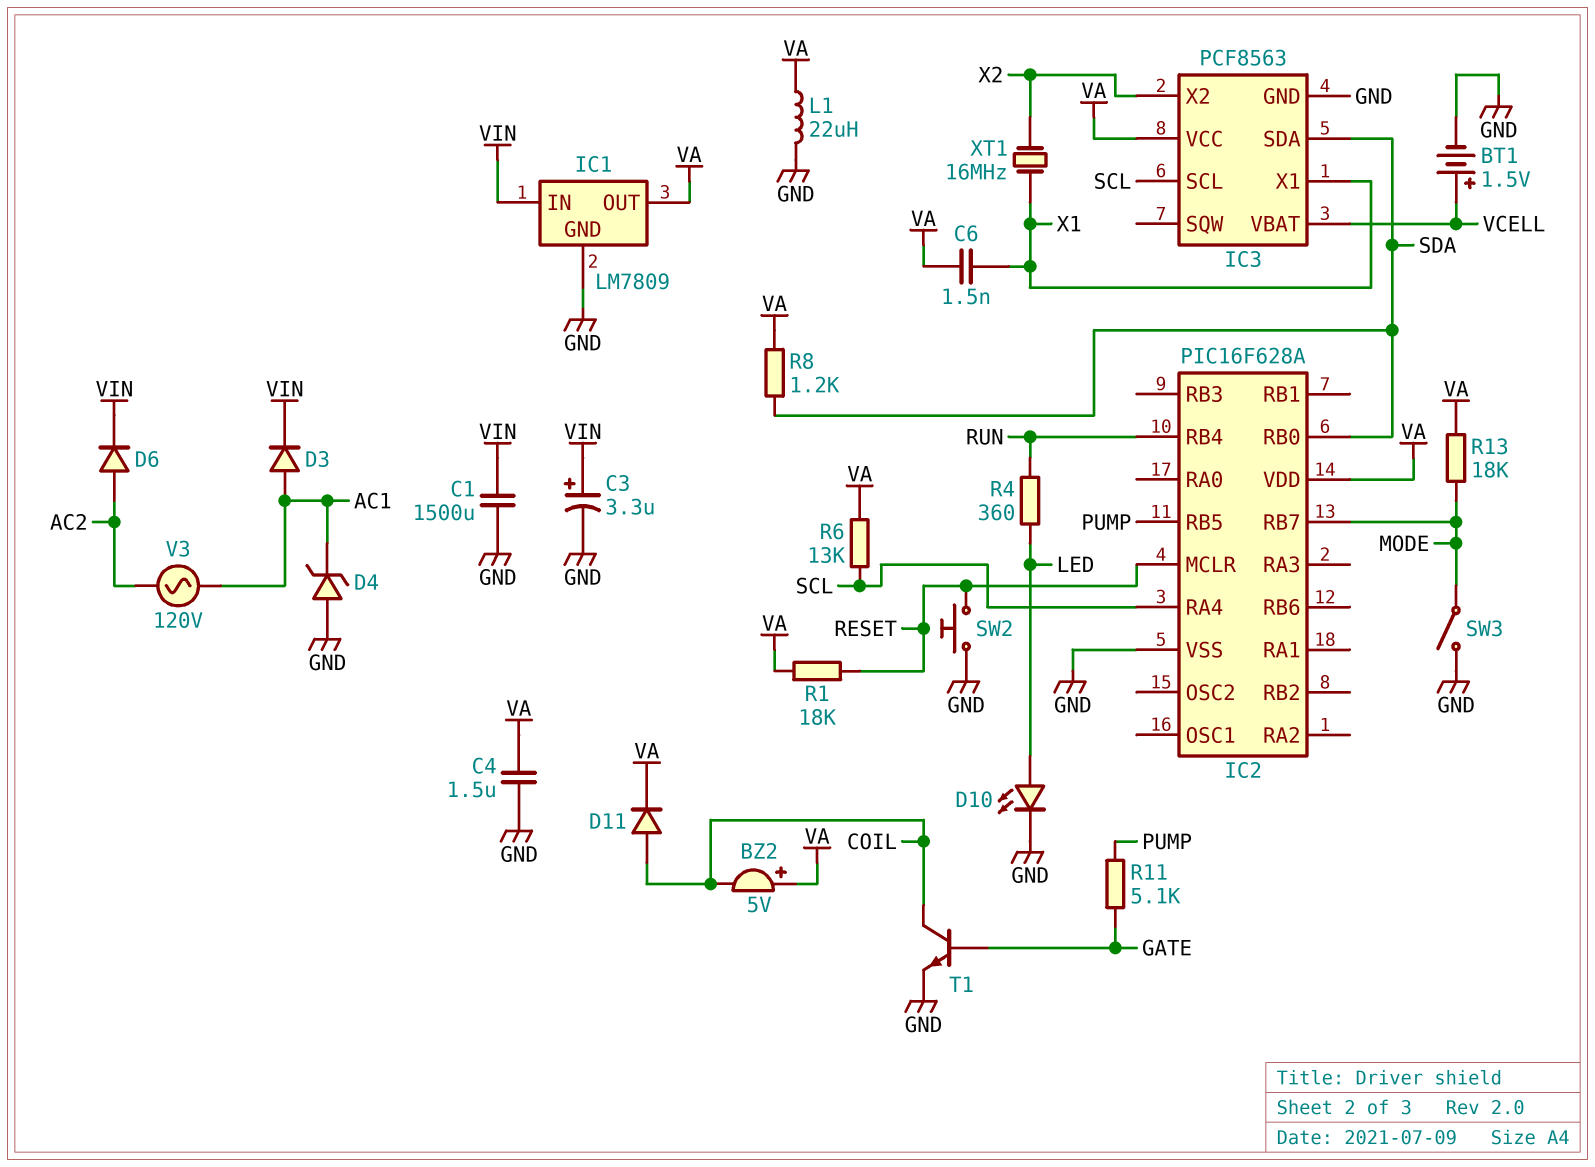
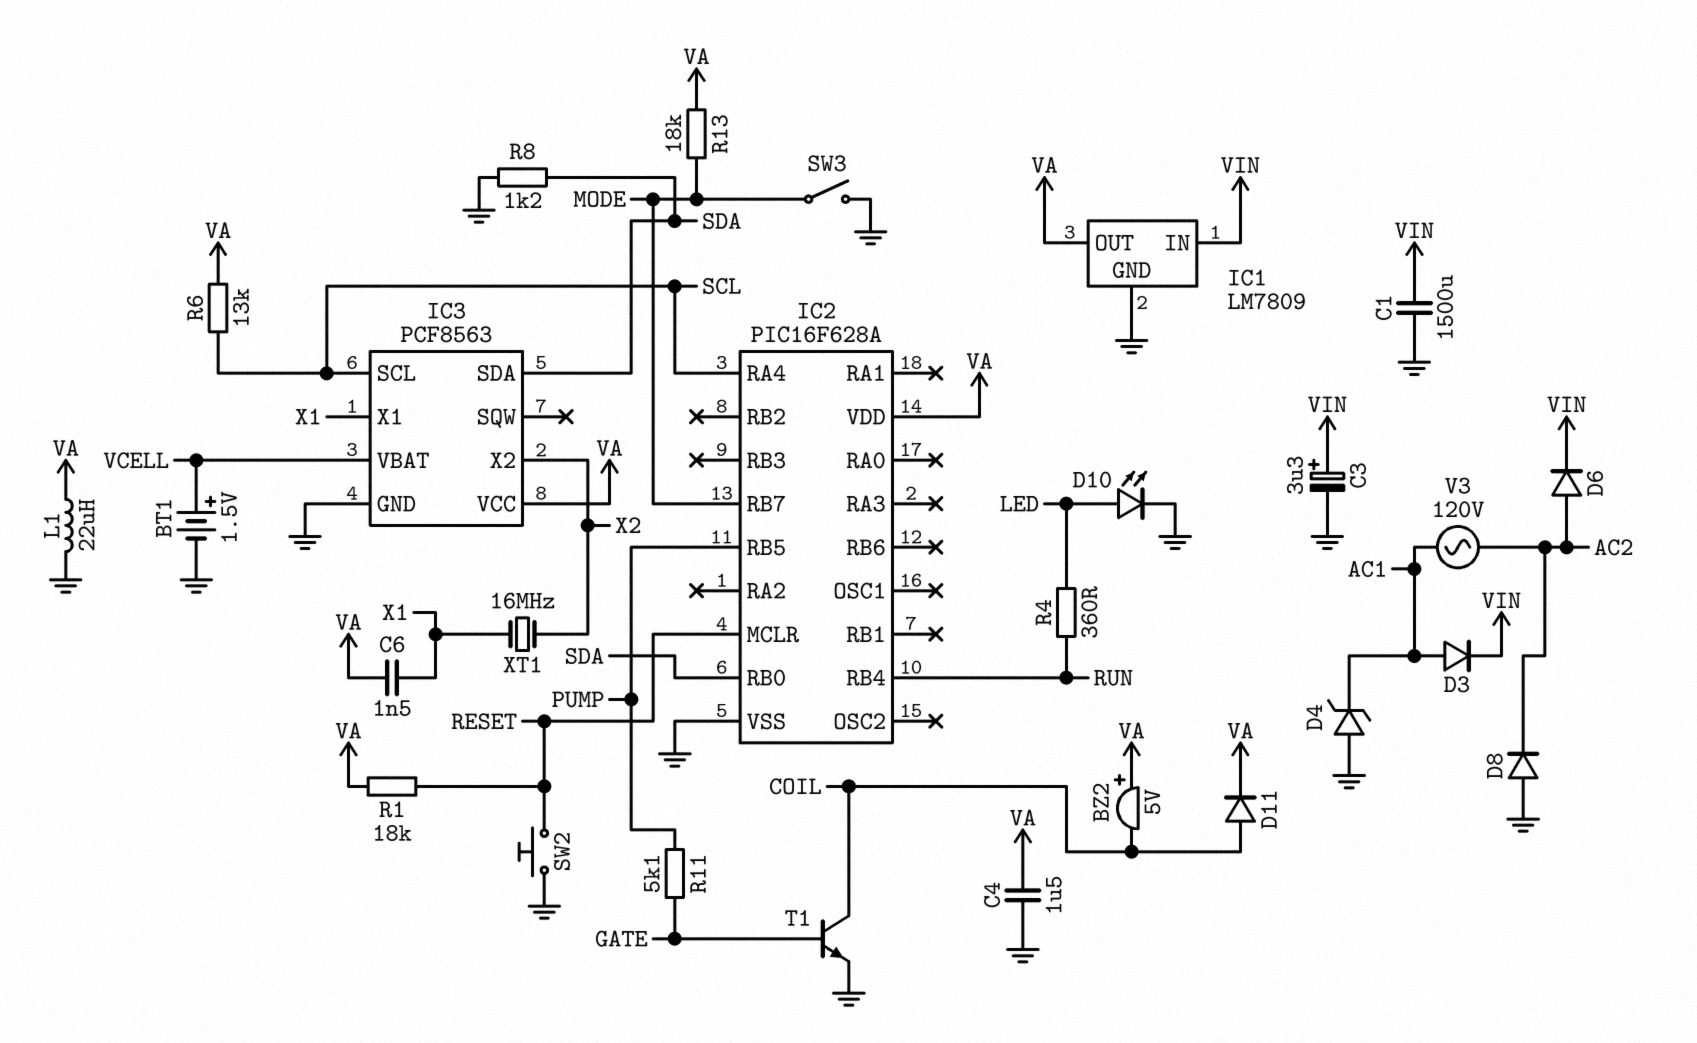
D8: none -> diode (A GND, K AC2)
R8: 1.2k (SDA, VA) -> 1.2k (GND, SDA)

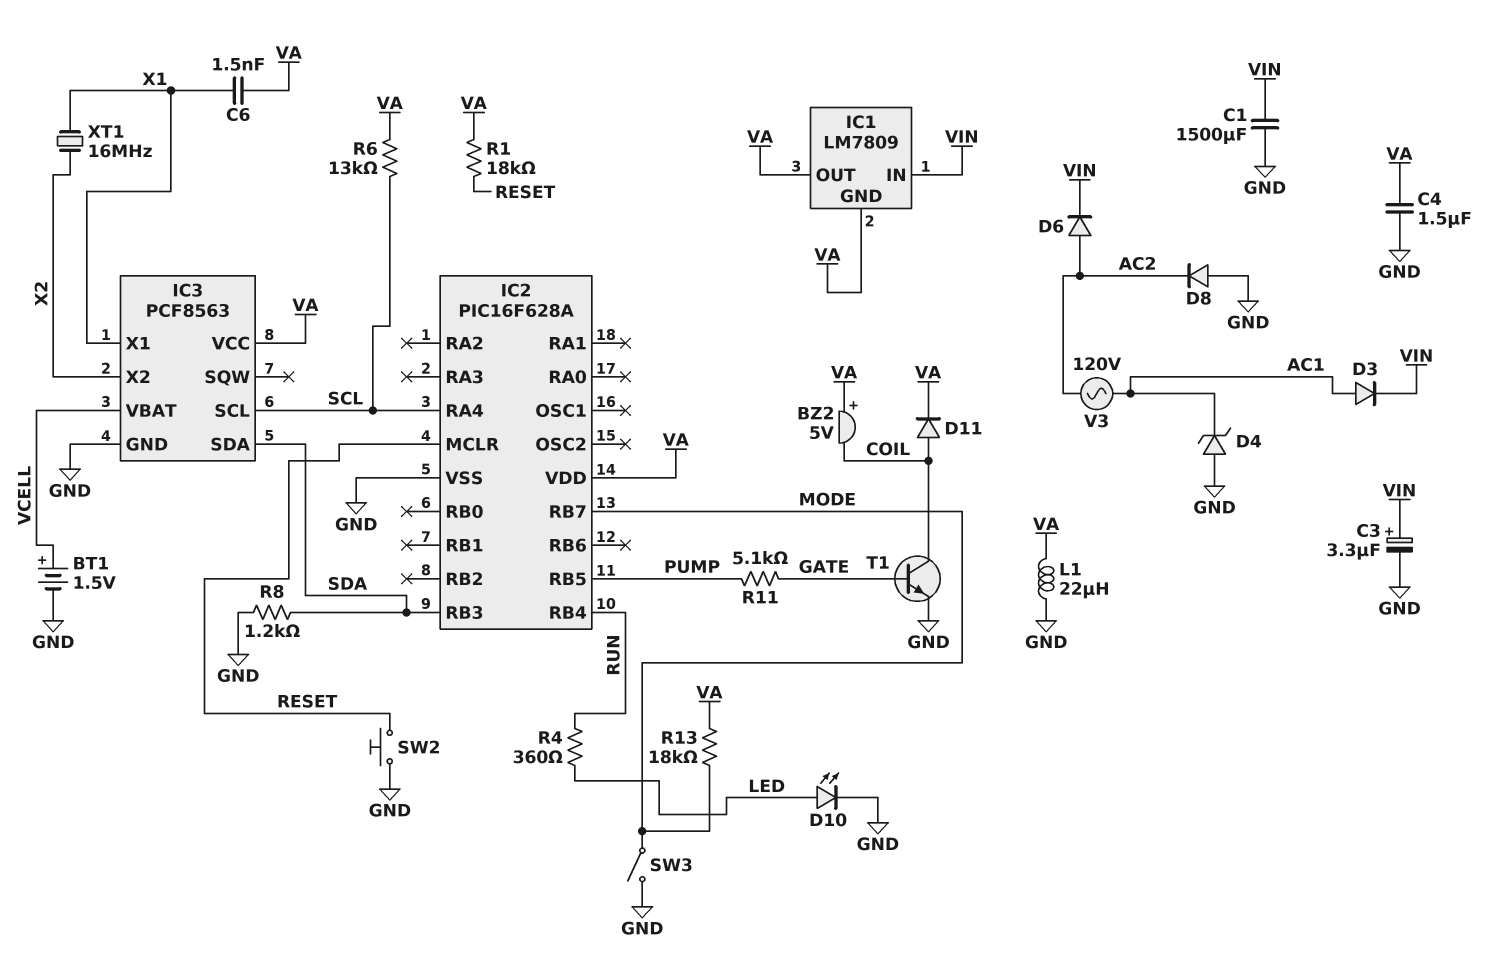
IC1 pin GND: GND -> VA
IC2 pin RB0: SDA -> none
IC2 pin RB3: none -> SDA

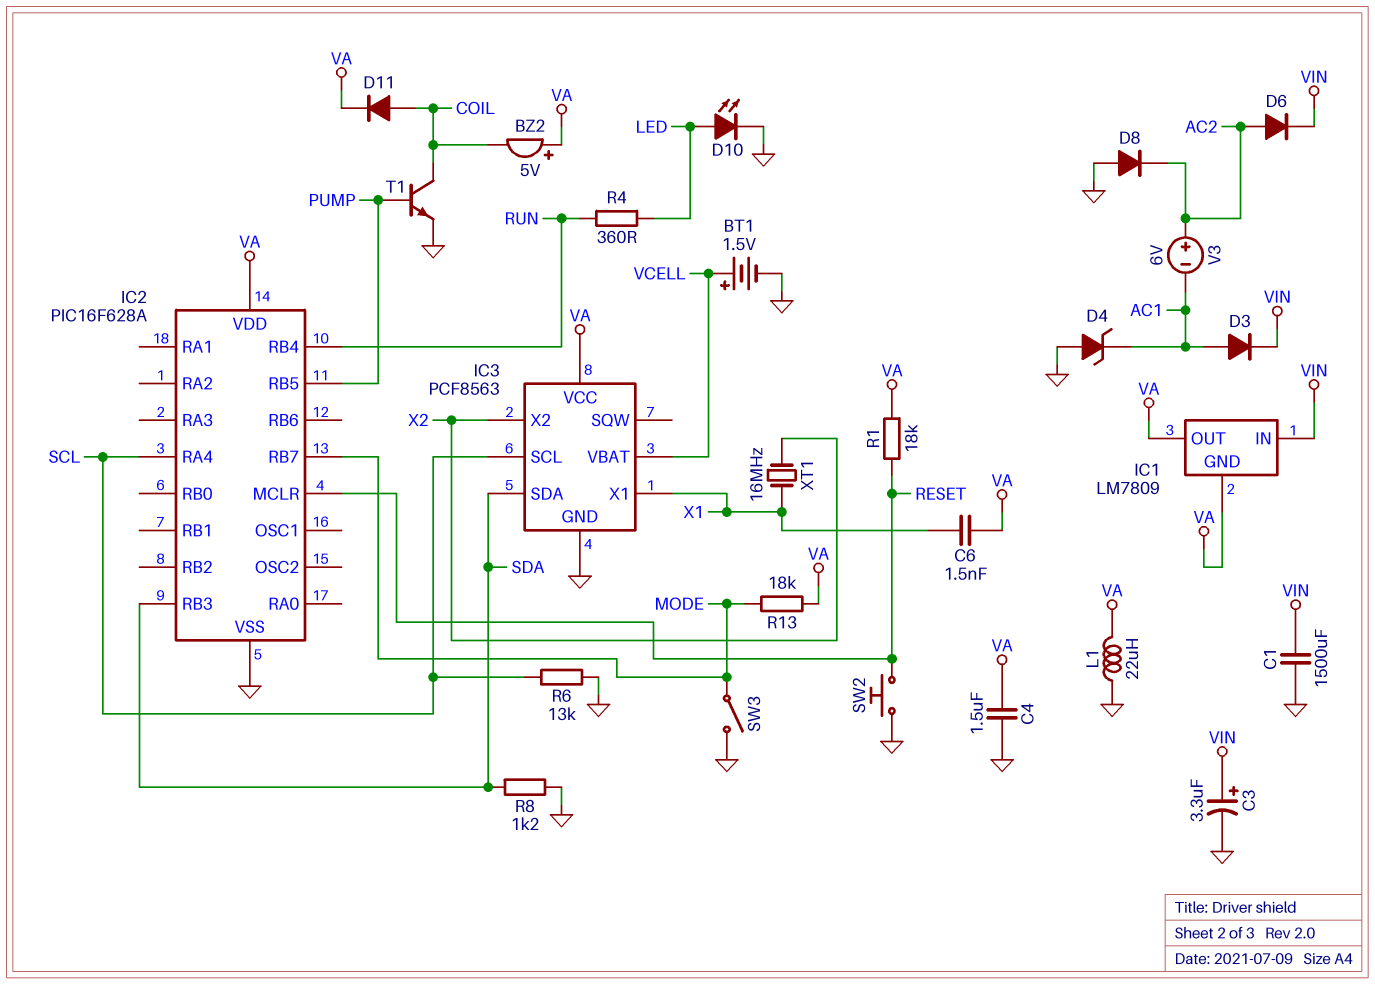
R6: 13k (SCL, VA) -> 13k (GND, SCL)
R11: 5.1k (GATE, PUMP) -> none
T1: NPN (B GATE, C COIL, E GND) -> NPN (B PUMP, C COIL, E GND)
V3: AC 120V (AC1, AC2) -> 6V (plus AC2, minus AC1)

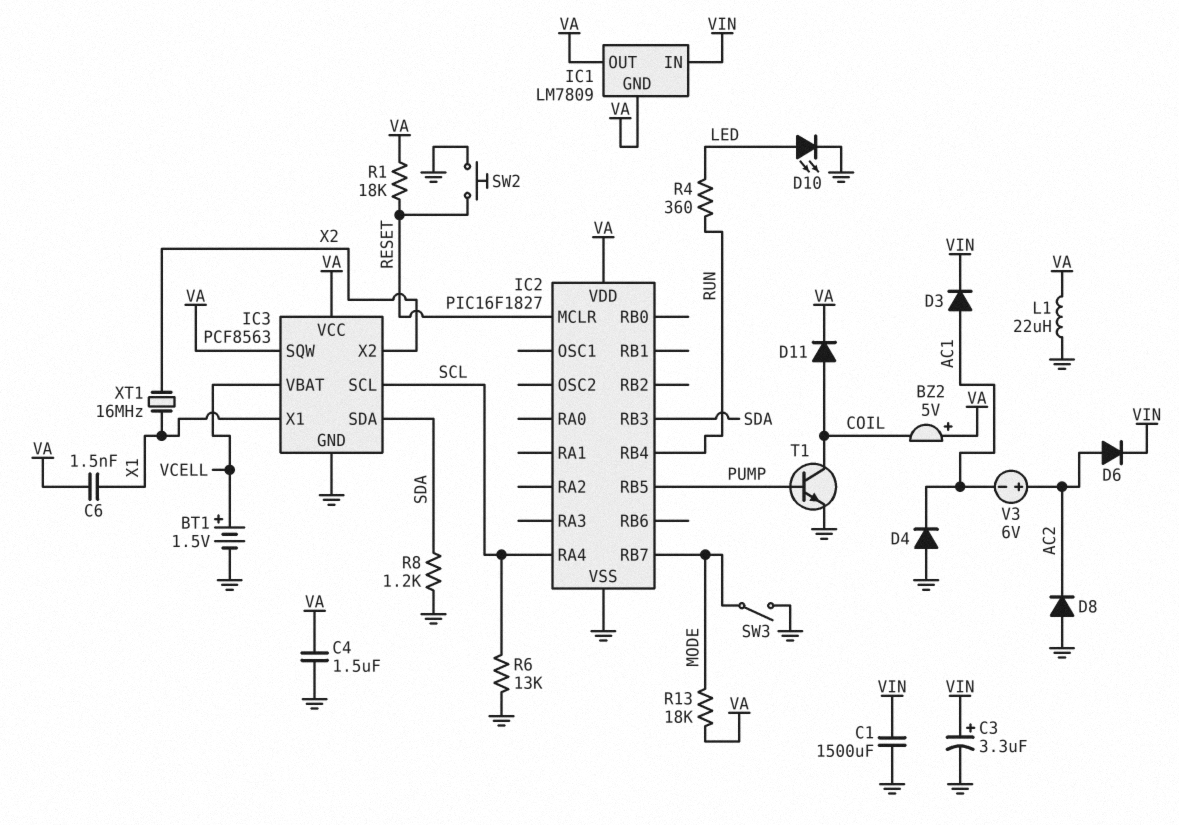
D4: zener (A GND, K AC1) -> diode (A GND, K AC1)
IC2: PIC16F628A -> PIC16F1827
IC3 pin SQW: none -> VA

